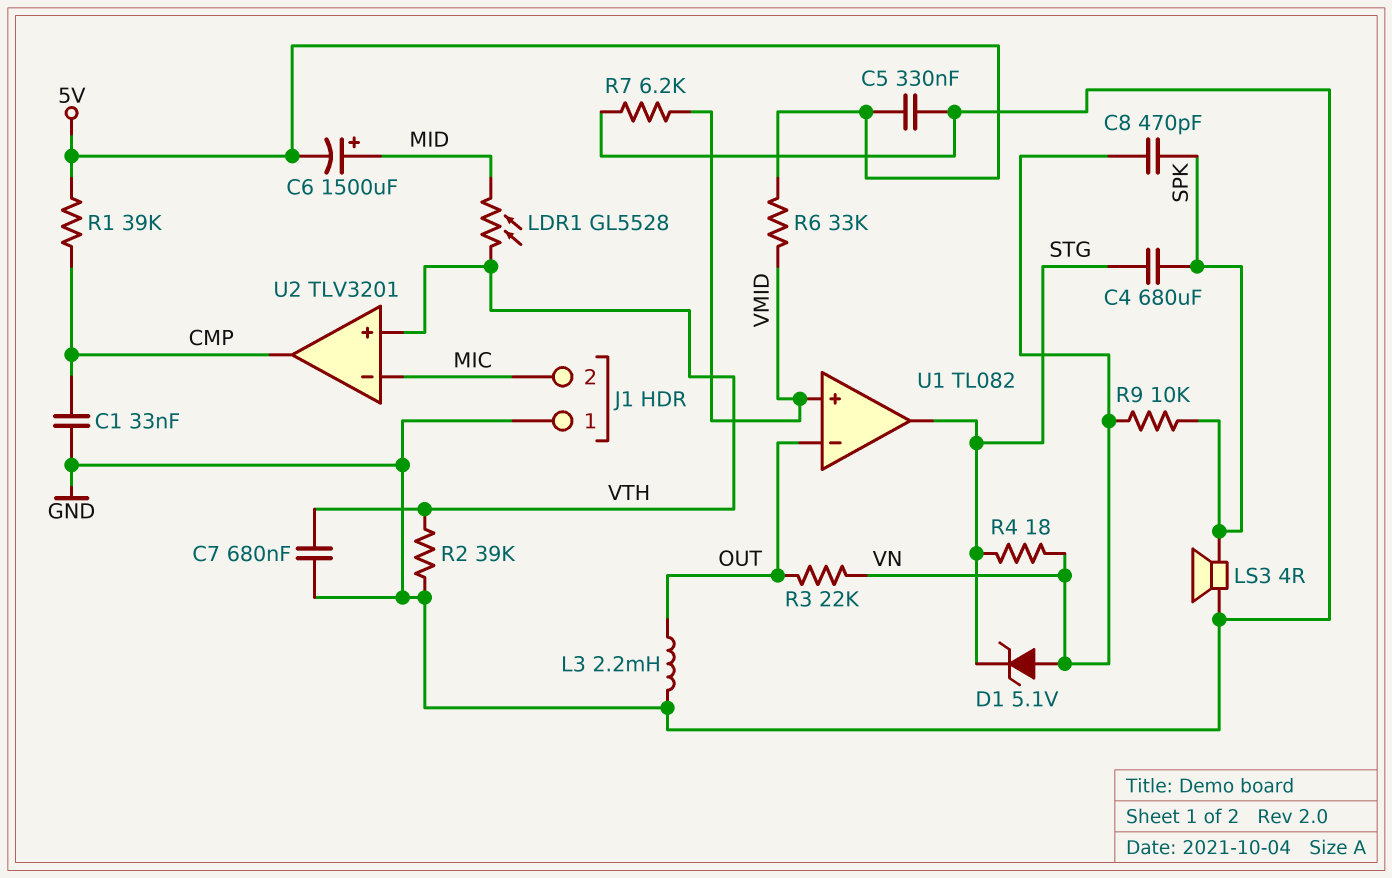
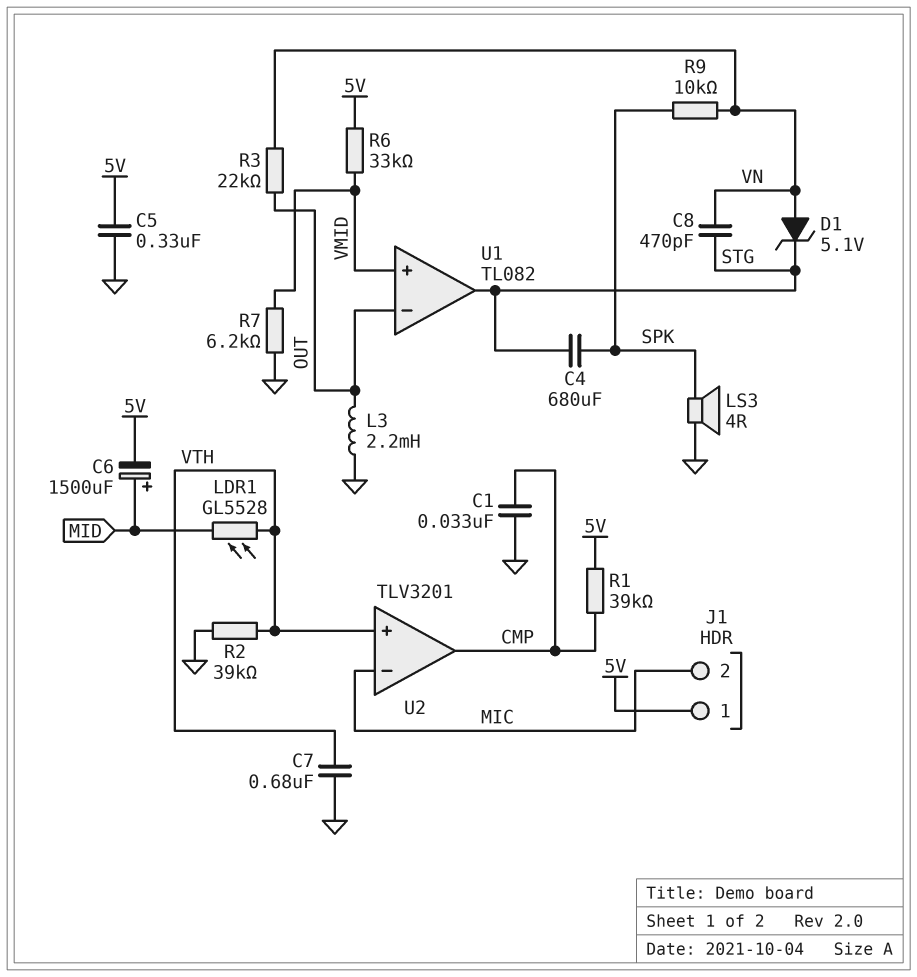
C8: 470pF (SPK, VN) -> 470pF (STG, VN)
J1 pin 1: GND -> 5V
R4: 18 (STG, VN) -> none

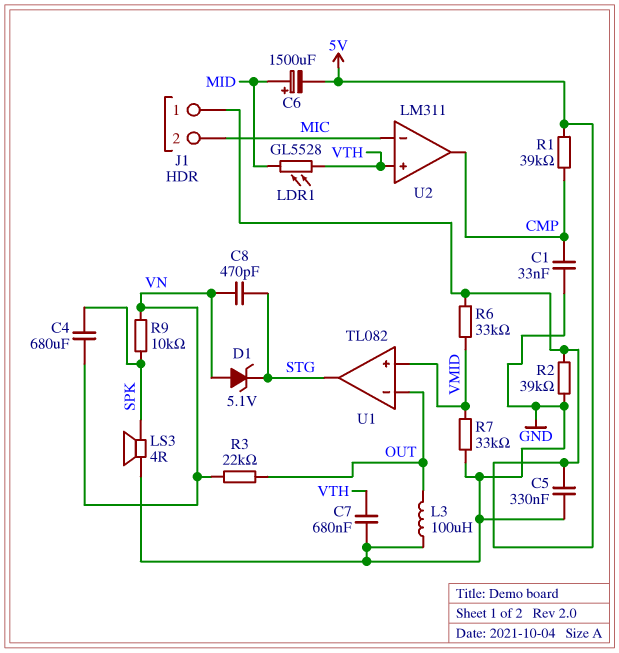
C4: 680uF (SPK, STG) -> 680uF (SPK, VN)
L3: 2.2mH (GND, OUT) -> 100uH (GND, OUT)
R2: 39k (GND, VTH) -> 39k (5V, GND)
R7: 6.2k (GND, VMID) -> 33k (GND, VMID)
U2: TLV3201 -> LM311

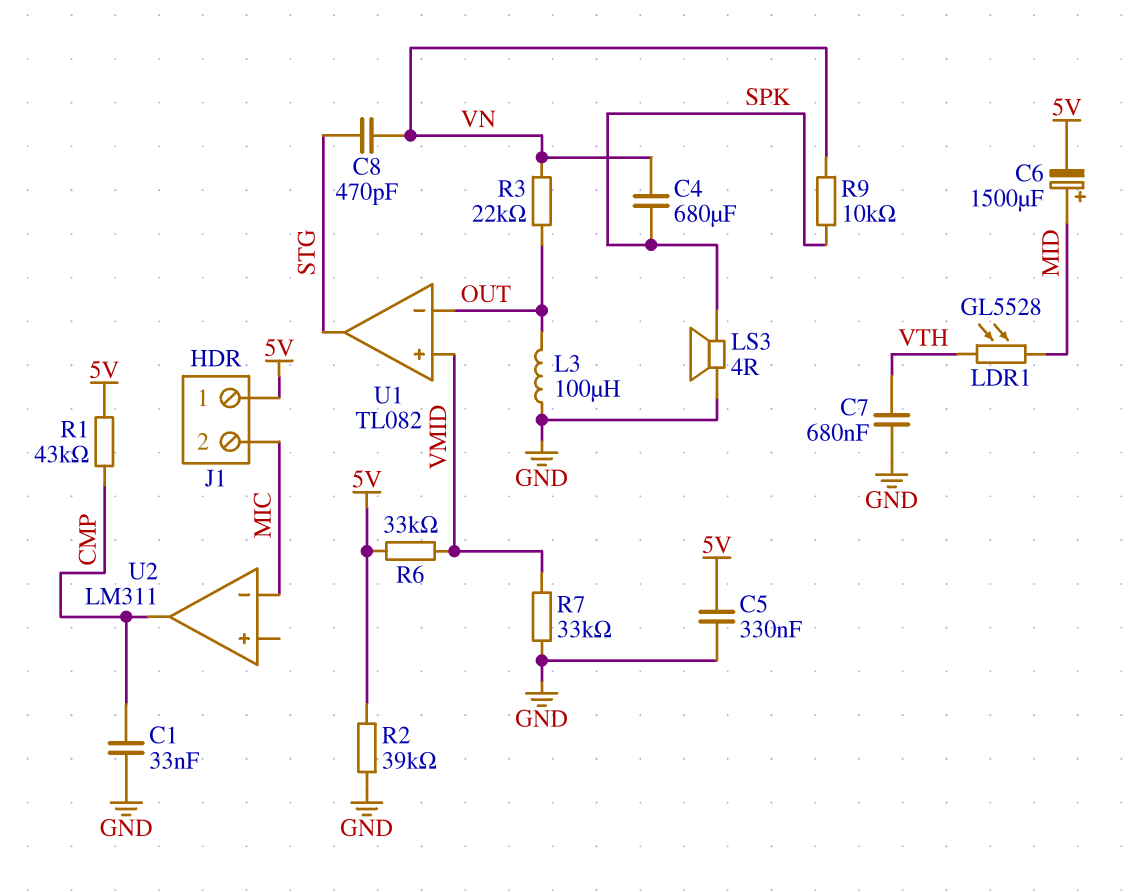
D1: zener 5.1V (A VN, K STG) -> none
R1: 39k (5V, CMP) -> 43k (5V, CMP)
U2 pin in+: VTH -> none

